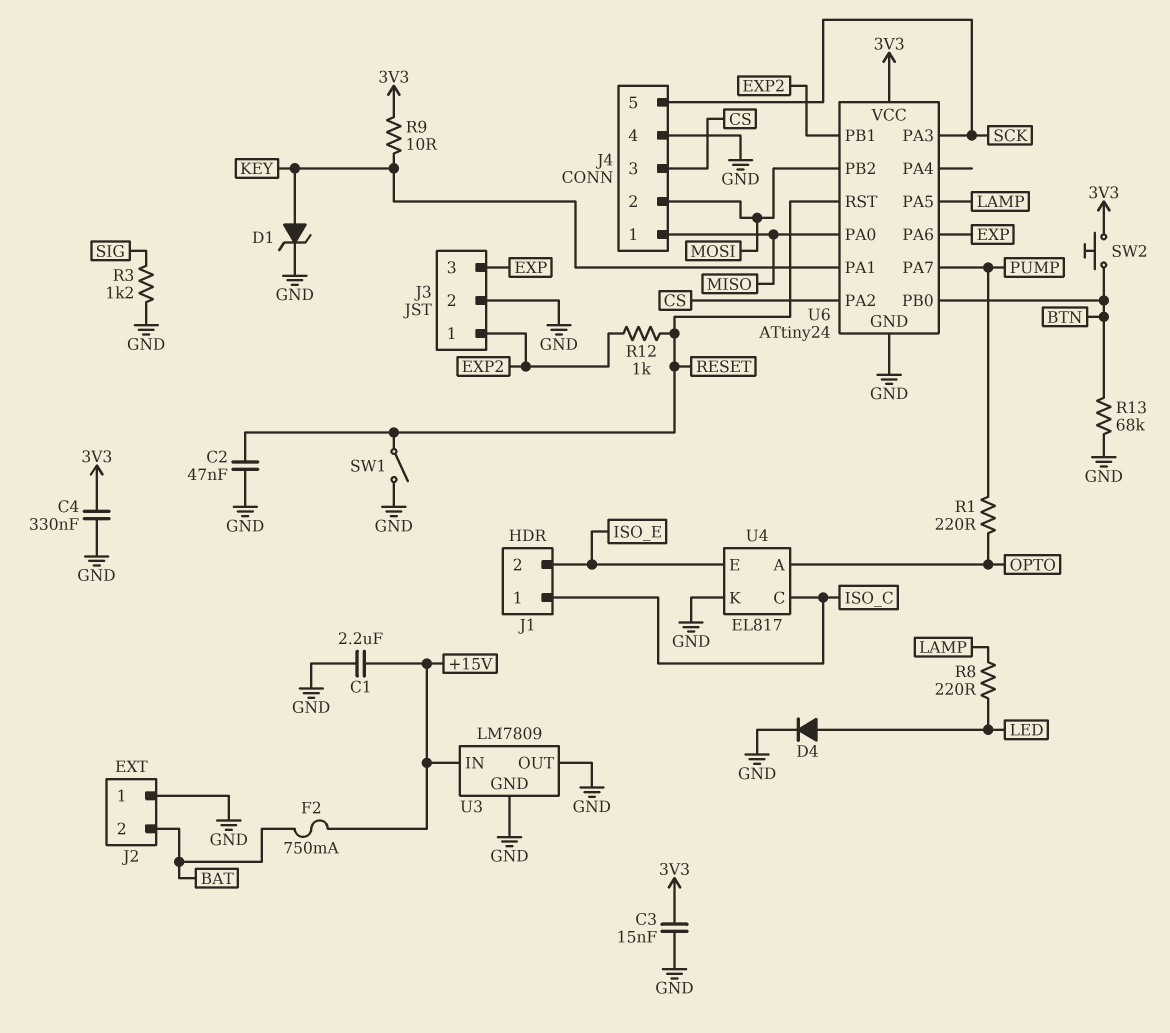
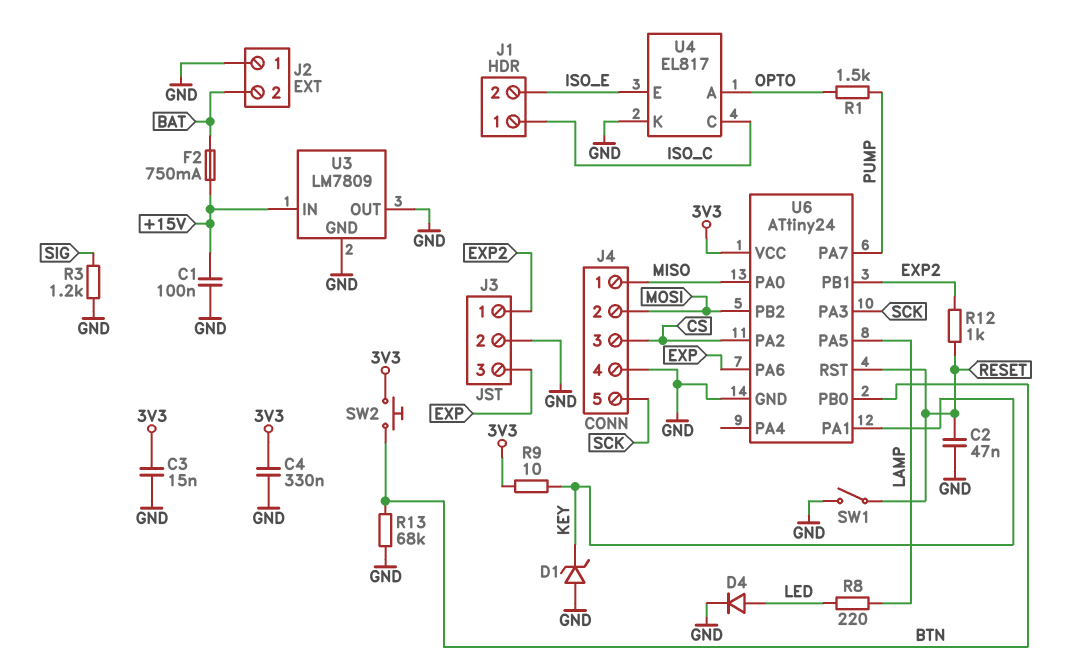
C1: 2.2uF (+15V, GND) -> 100nF (+15V, GND)
D1: zener (A KEY, K GND) -> zener (A GND, K KEY)
R1: 220 (OPTO, PUMP) -> 1.5k (OPTO, PUMP)

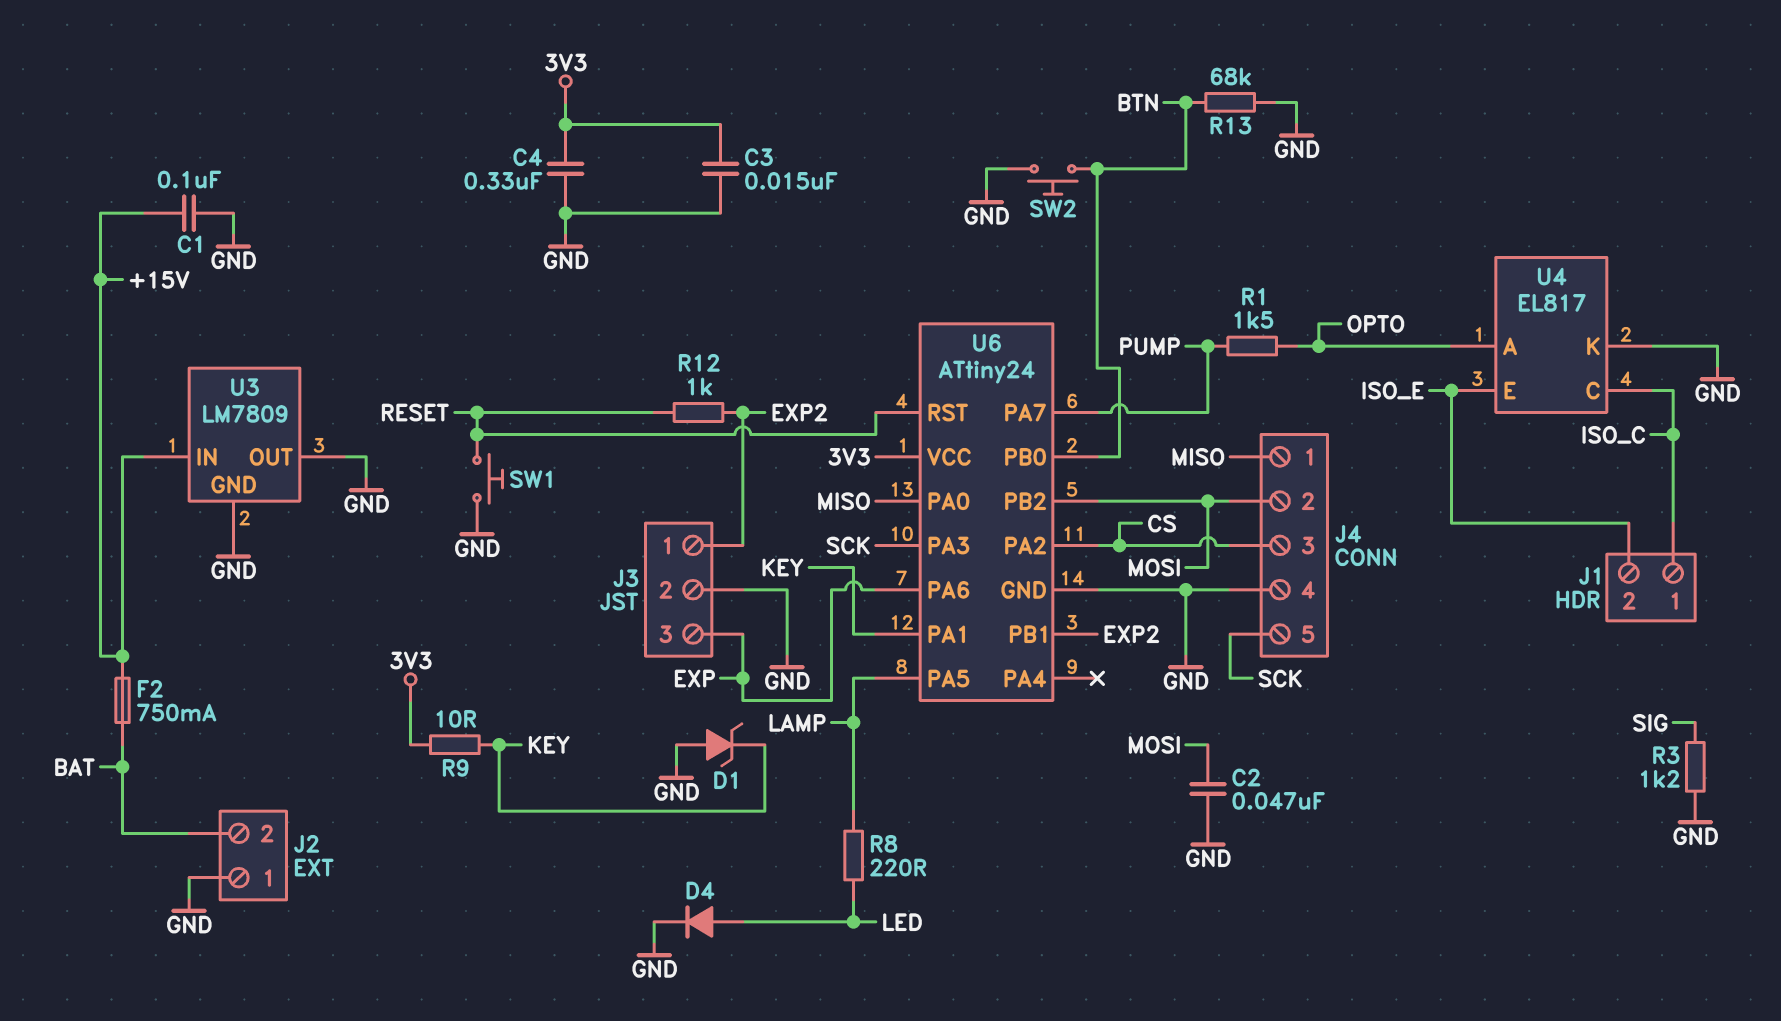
C2: 47nF (GND, RESET) -> 47nF (GND, MOSI)
SW1: switch (GND, RESET) -> button (GND, RESET)
SW2: button (3V3, BTN) -> button (BTN, GND)

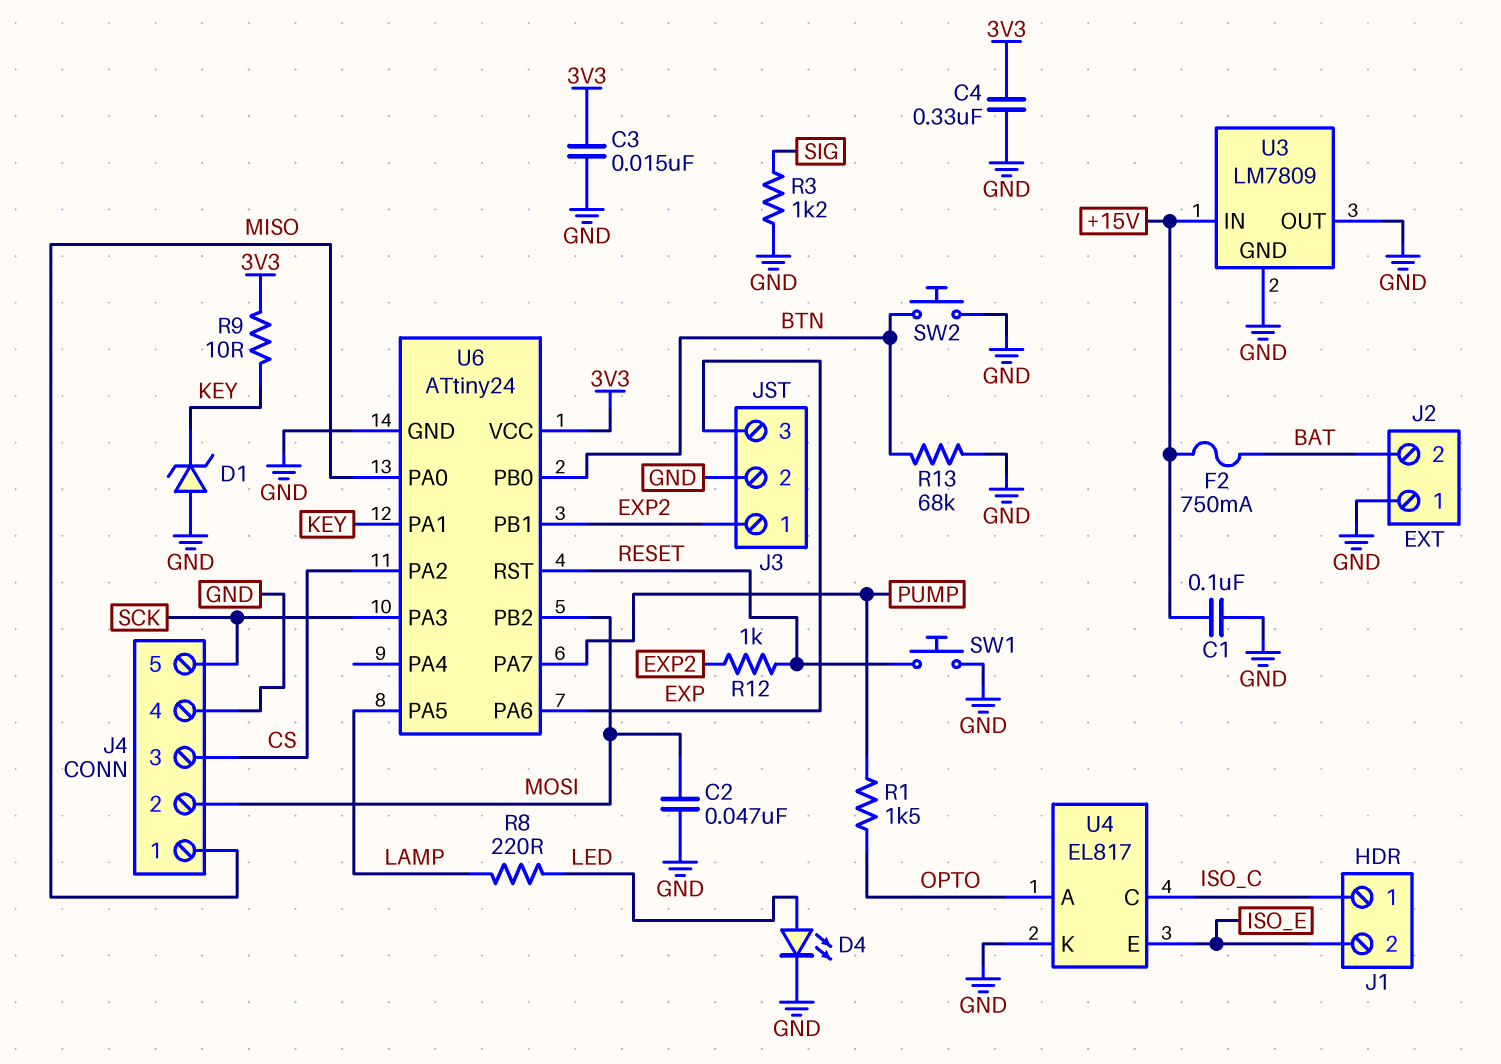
D4: diode (A LED, K GND) -> LED (A LED, K GND)

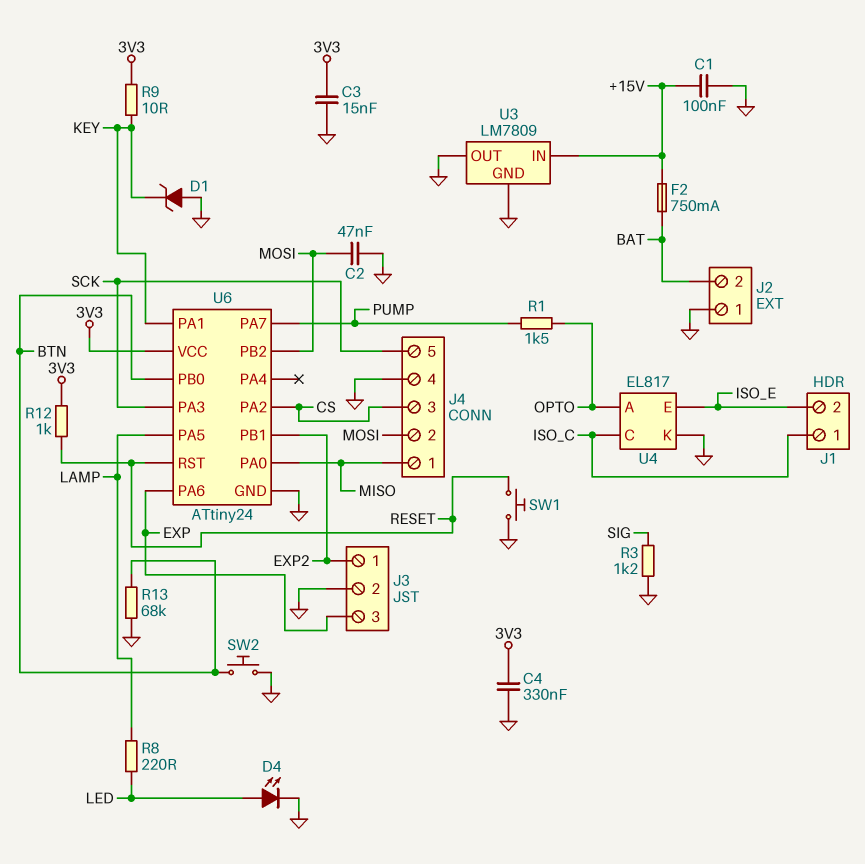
R12: 1k (EXP2, RESET) -> 1k (3V3, RESET)

